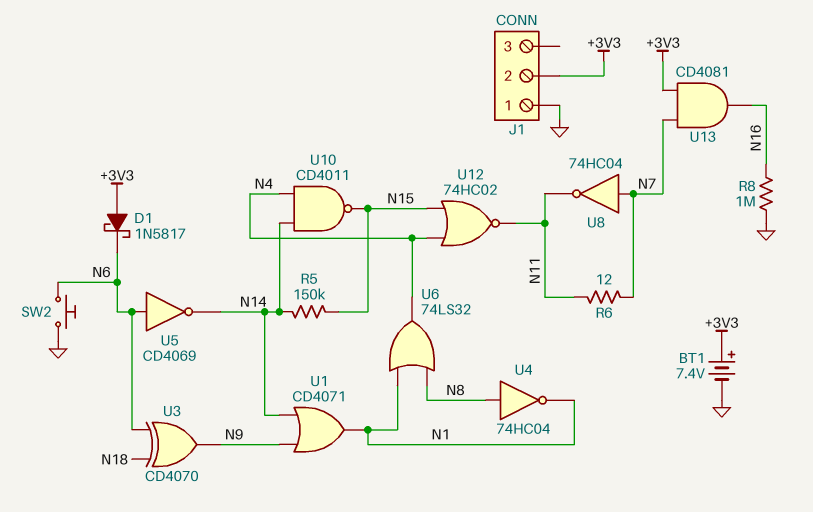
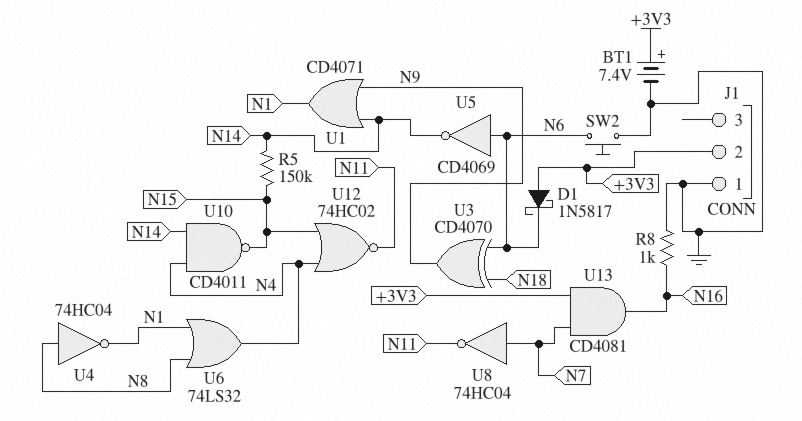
R6: 12 (N7, N11) -> none
R8: 1M (GND, N16) -> 1k (GND, N16)

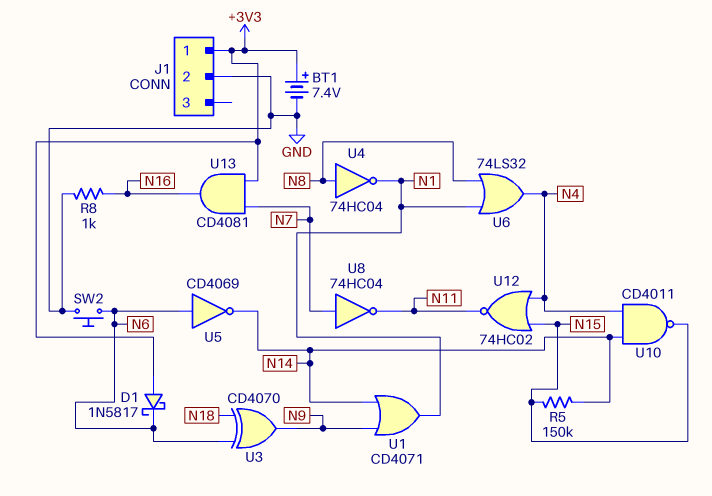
J1 pin 1: GND -> +3V3
J1 pin 2: +3V3 -> GND

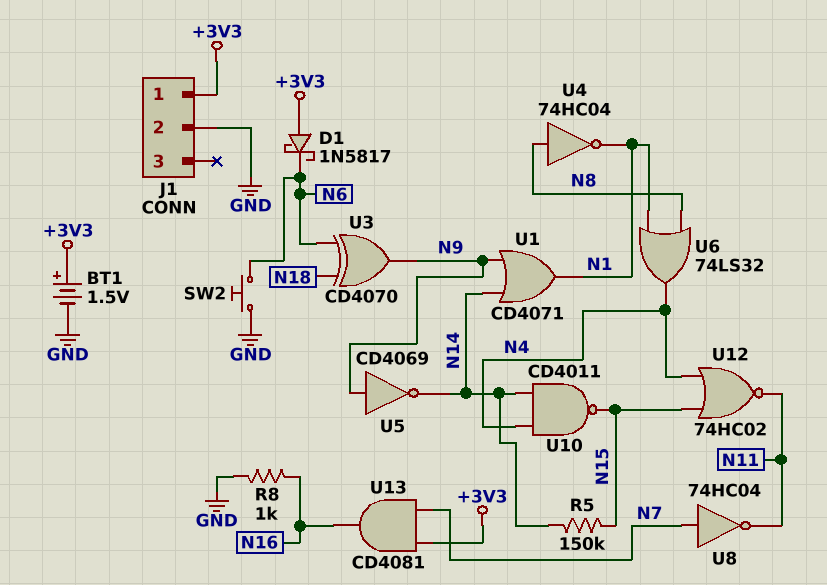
BT1: 7.4V (plus +3V3, minus GND) -> 1.5V (plus +3V3, minus GND)
U5: NOT CD4069 (in N6, out N14) -> NOT CD4069 (in N9, out N14)

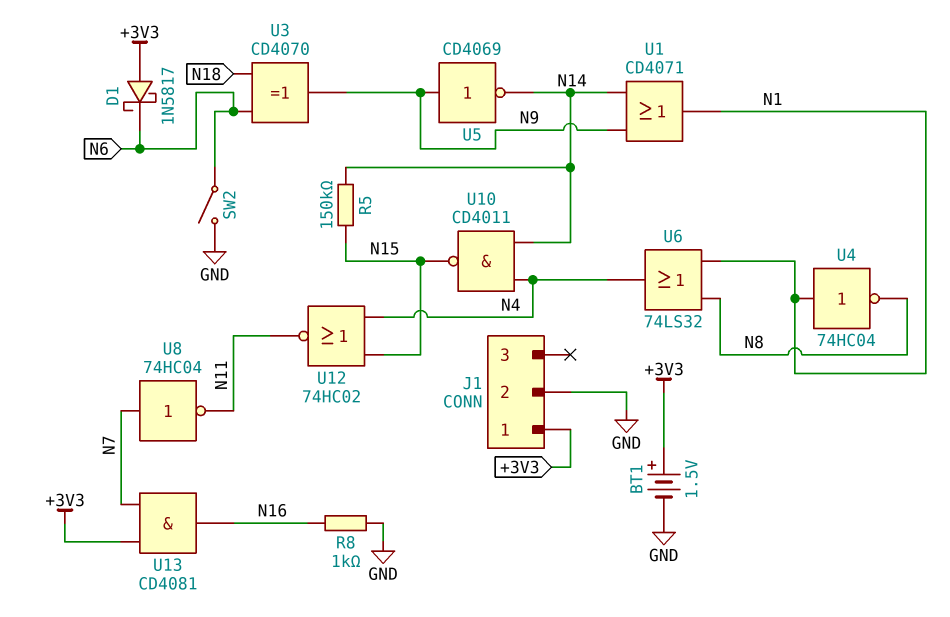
SW2: button (GND, N6) -> switch (GND, N6)
U4: NOT 74HC04 (in N8, out N1) -> NOT 74HC04 (in N1, out N8)

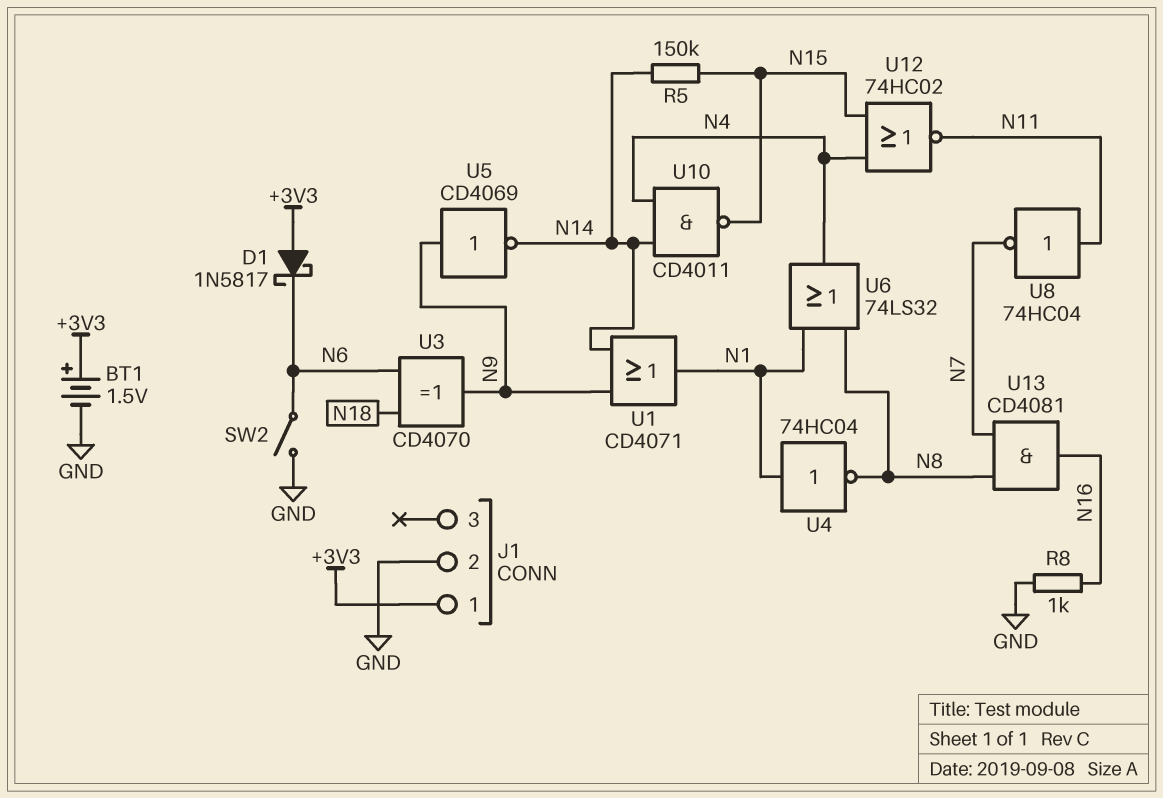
U8: NOT 74HC04 (in N7, out N11) -> NOT 74HC04 (in N11, out N7)
U13: AND CD4081 (in +3V3, in N7, out N16) -> AND CD4081 (in N7, in N8, out N16)

